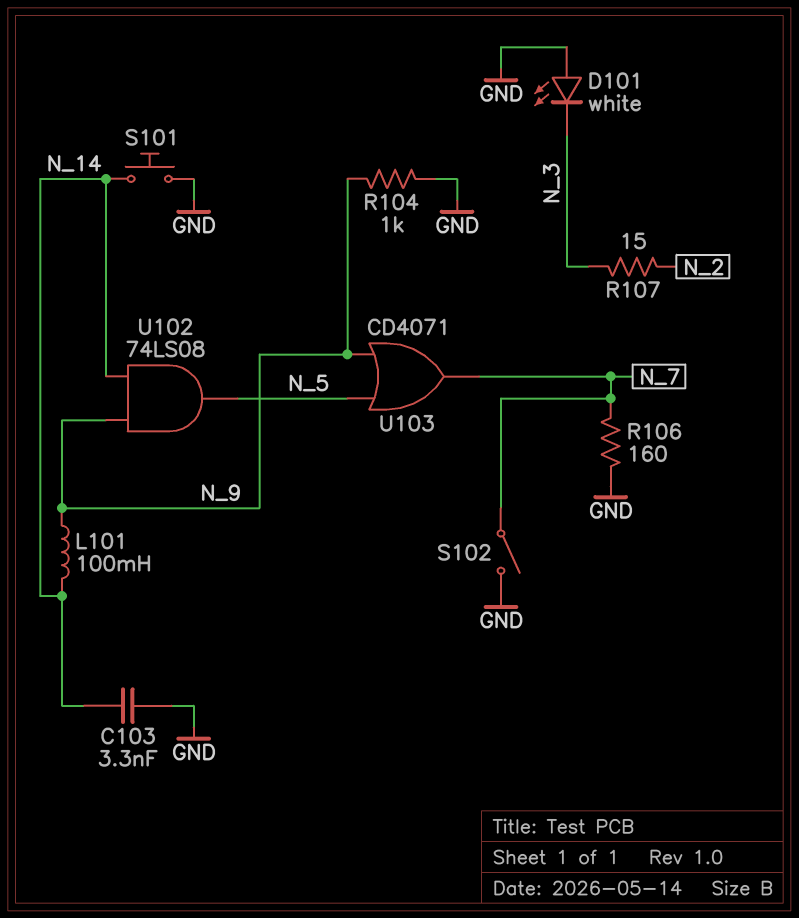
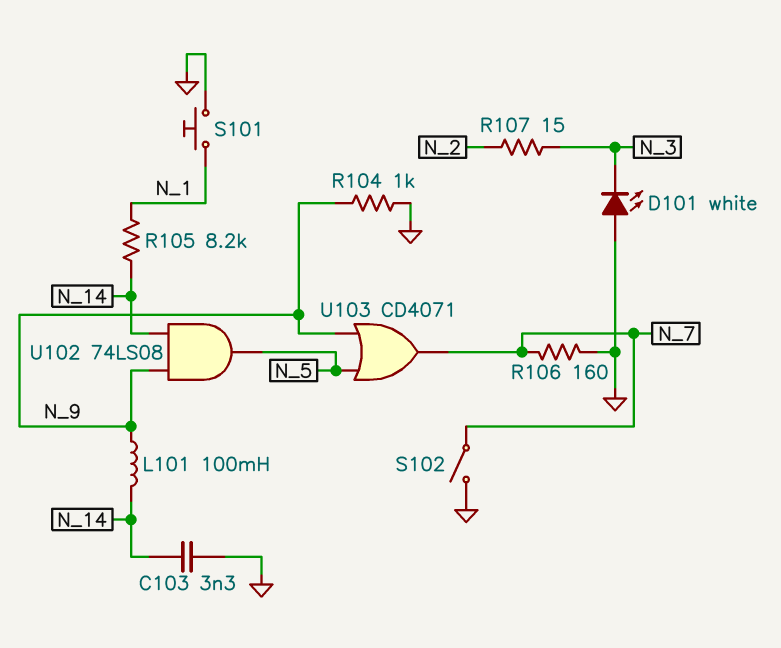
R105: none -> 8.2k (N_1, N_14)
S101: button (GND, N_14) -> button (GND, N_1)

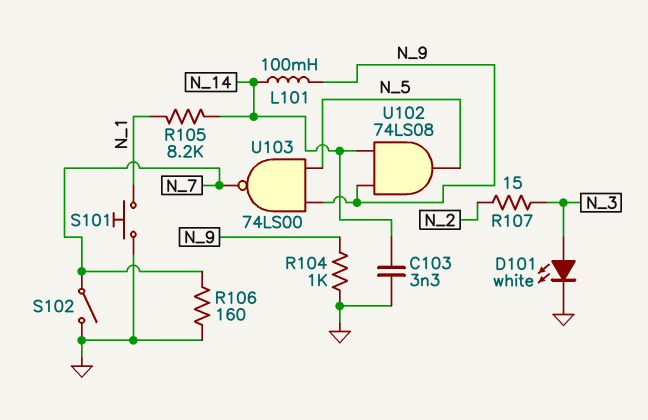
D101: LED white (A GND, K N_3) -> LED white (A N_3, K GND)
U103: OR CD4071 (in N_5, in N_9, out N_7) -> NAND 74LS00 (in N_5, in N_9, out N_7)

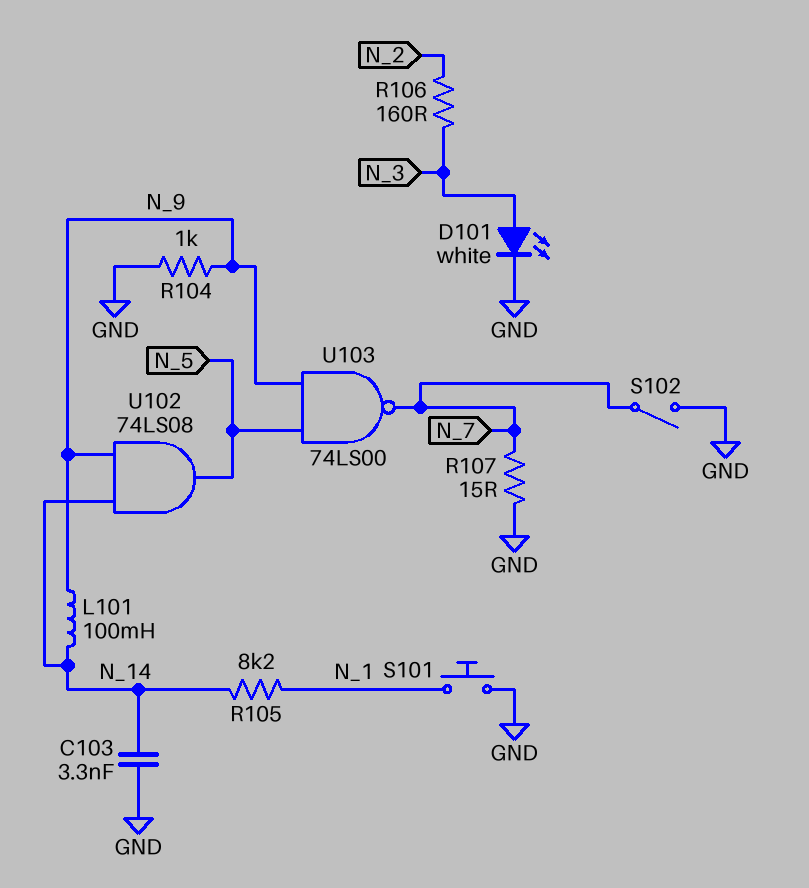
R106: 160 (GND, N_7) -> 160 (N_2, N_3)
R107: 15 (N_2, N_3) -> 15 (GND, N_7)

